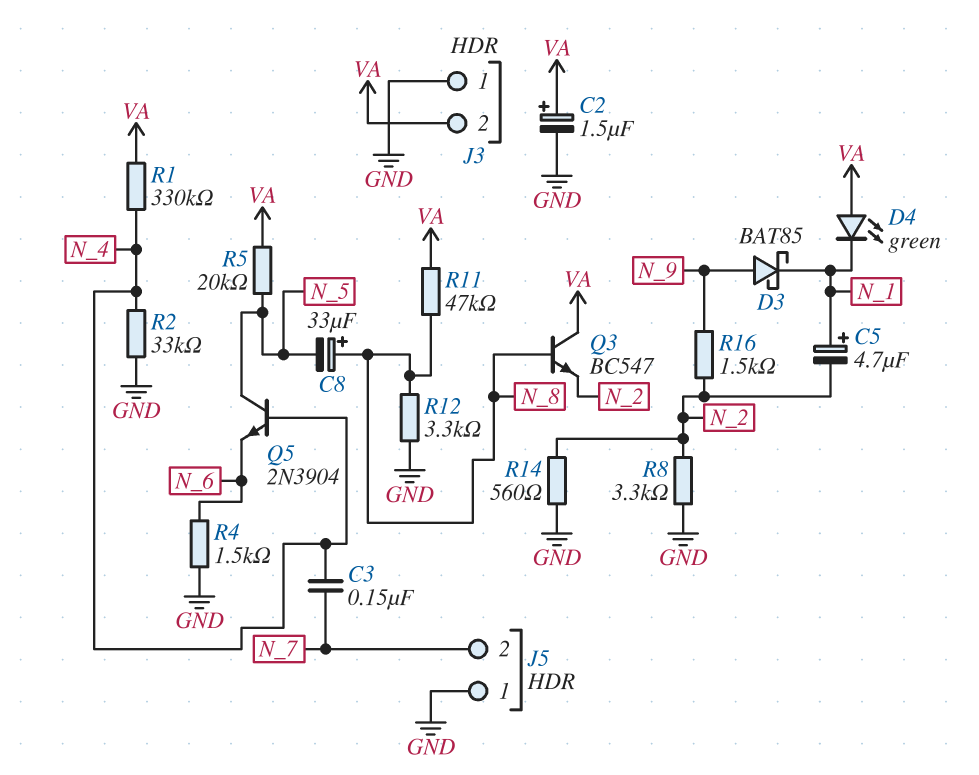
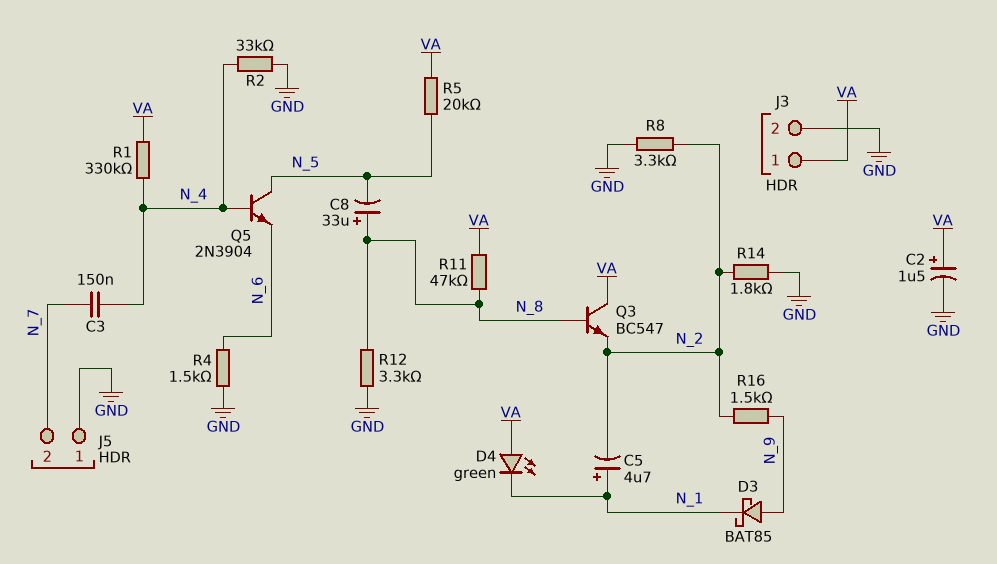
J3 pin 1: GND -> VA
J3 pin 2: VA -> GND
R14: 560 (GND, N_2) -> 1.8k (GND, N_2)

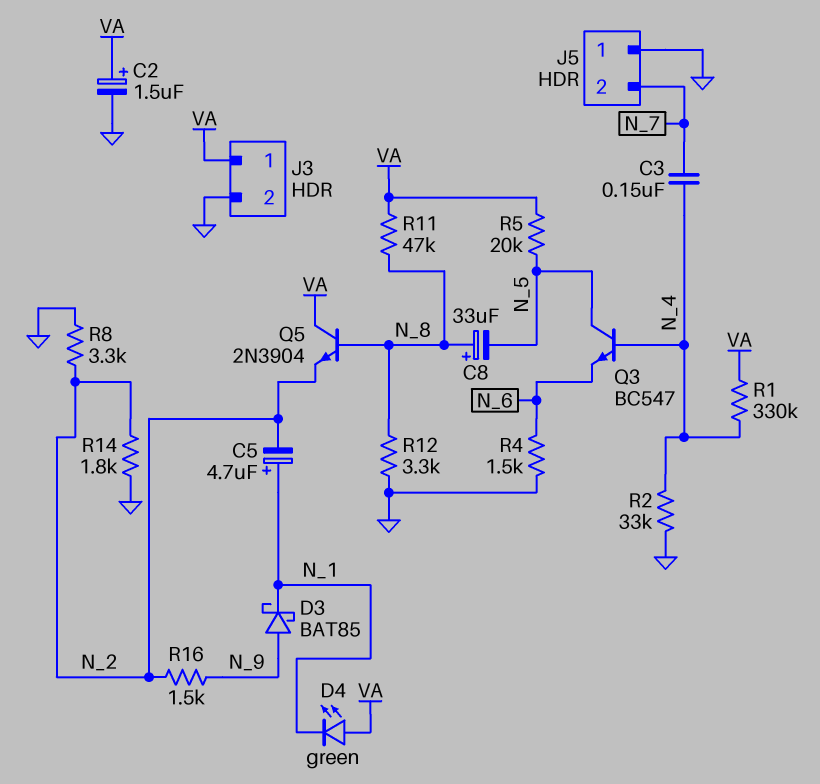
Q3: NPN BC547 (B N_8, C VA, E N_2) -> NPN BC547 (B N_4, C N_5, E N_6)
Q5: NPN 2N3904 (B N_4, C N_5, E N_6) -> NPN 2N3904 (B N_8, C VA, E N_2)

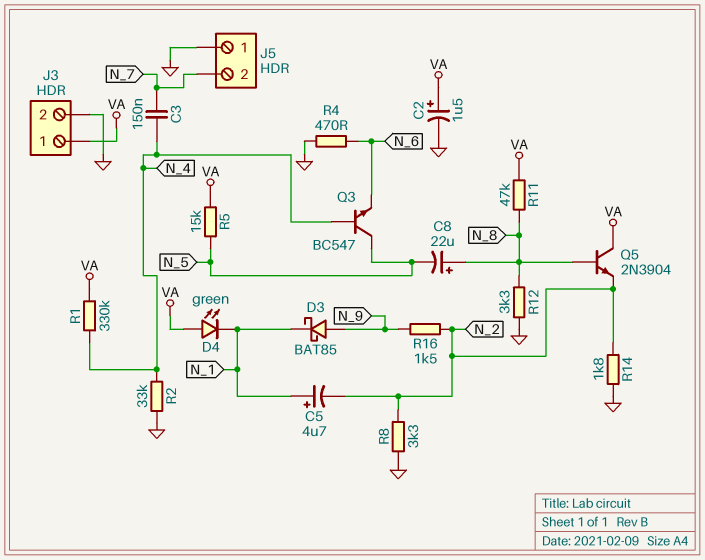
C8: 33uF (plus N_8, minus N_5) -> 22uF (plus N_8, minus N_5)
R4: 1.5k (GND, N_6) -> 470 (GND, N_6)
R5: 20k (N_5, VA) -> 15k (N_5, VA)

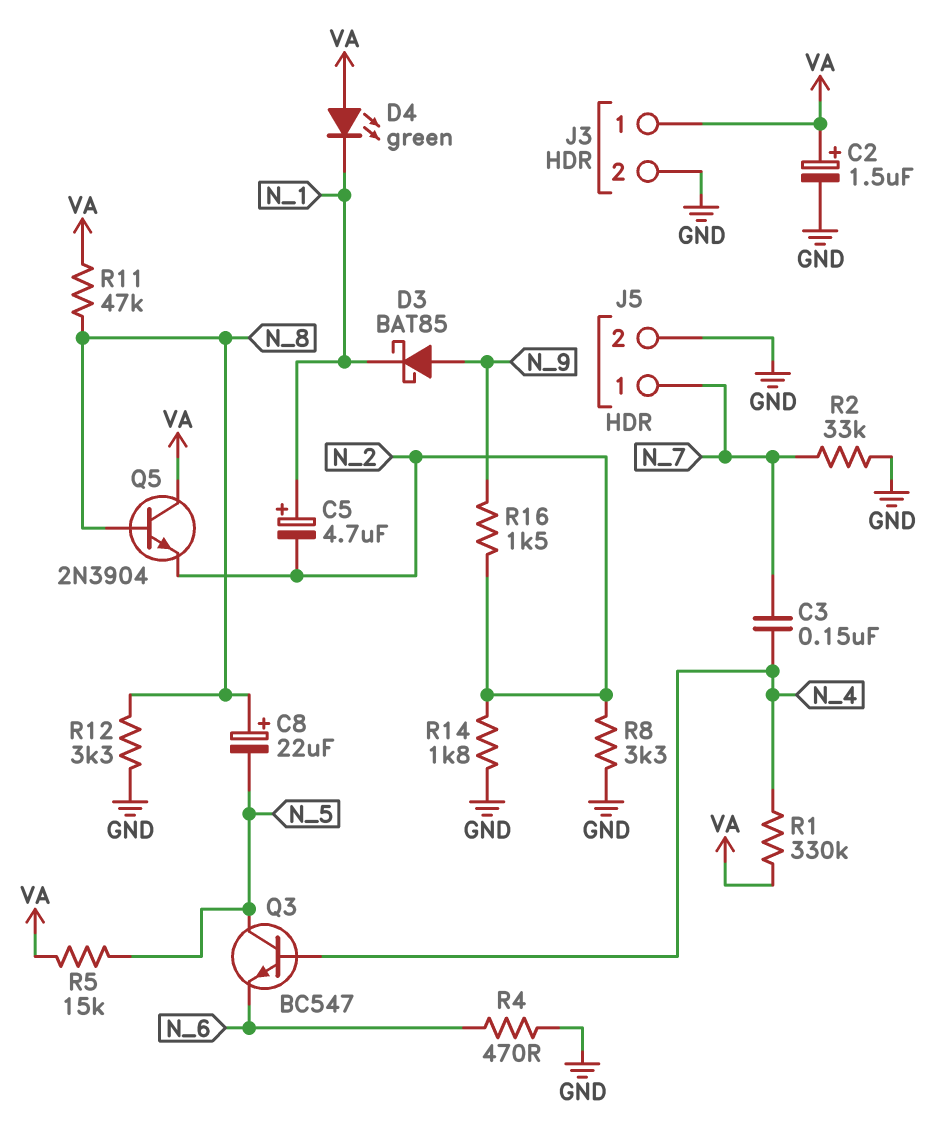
J5 pin 1: GND -> N_7
J5 pin 2: N_7 -> GND
R2: 33k (GND, N_4) -> 33k (GND, N_7)

